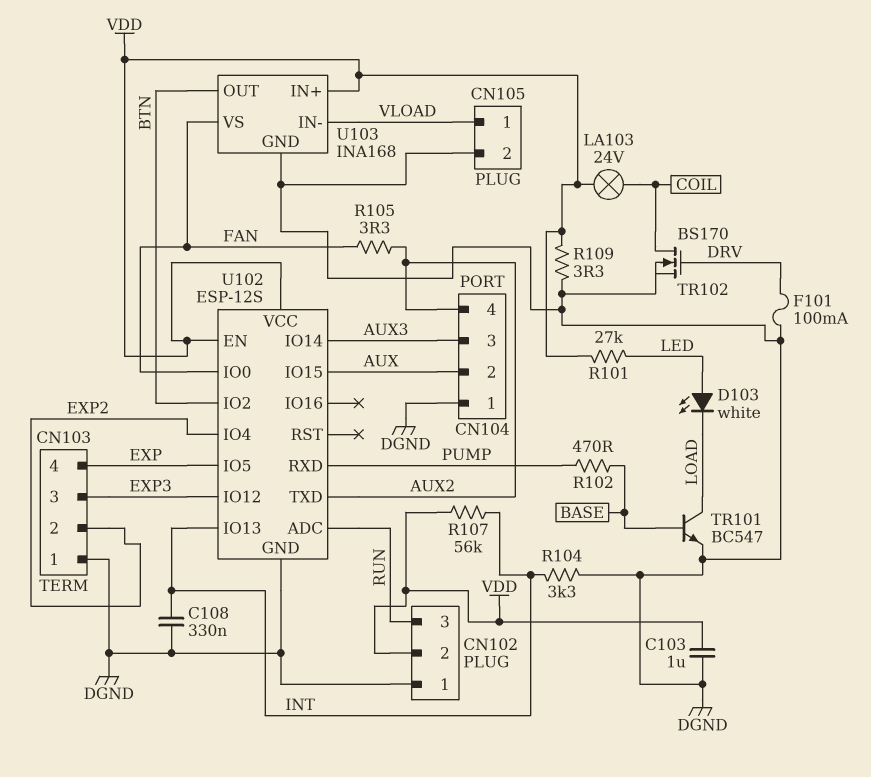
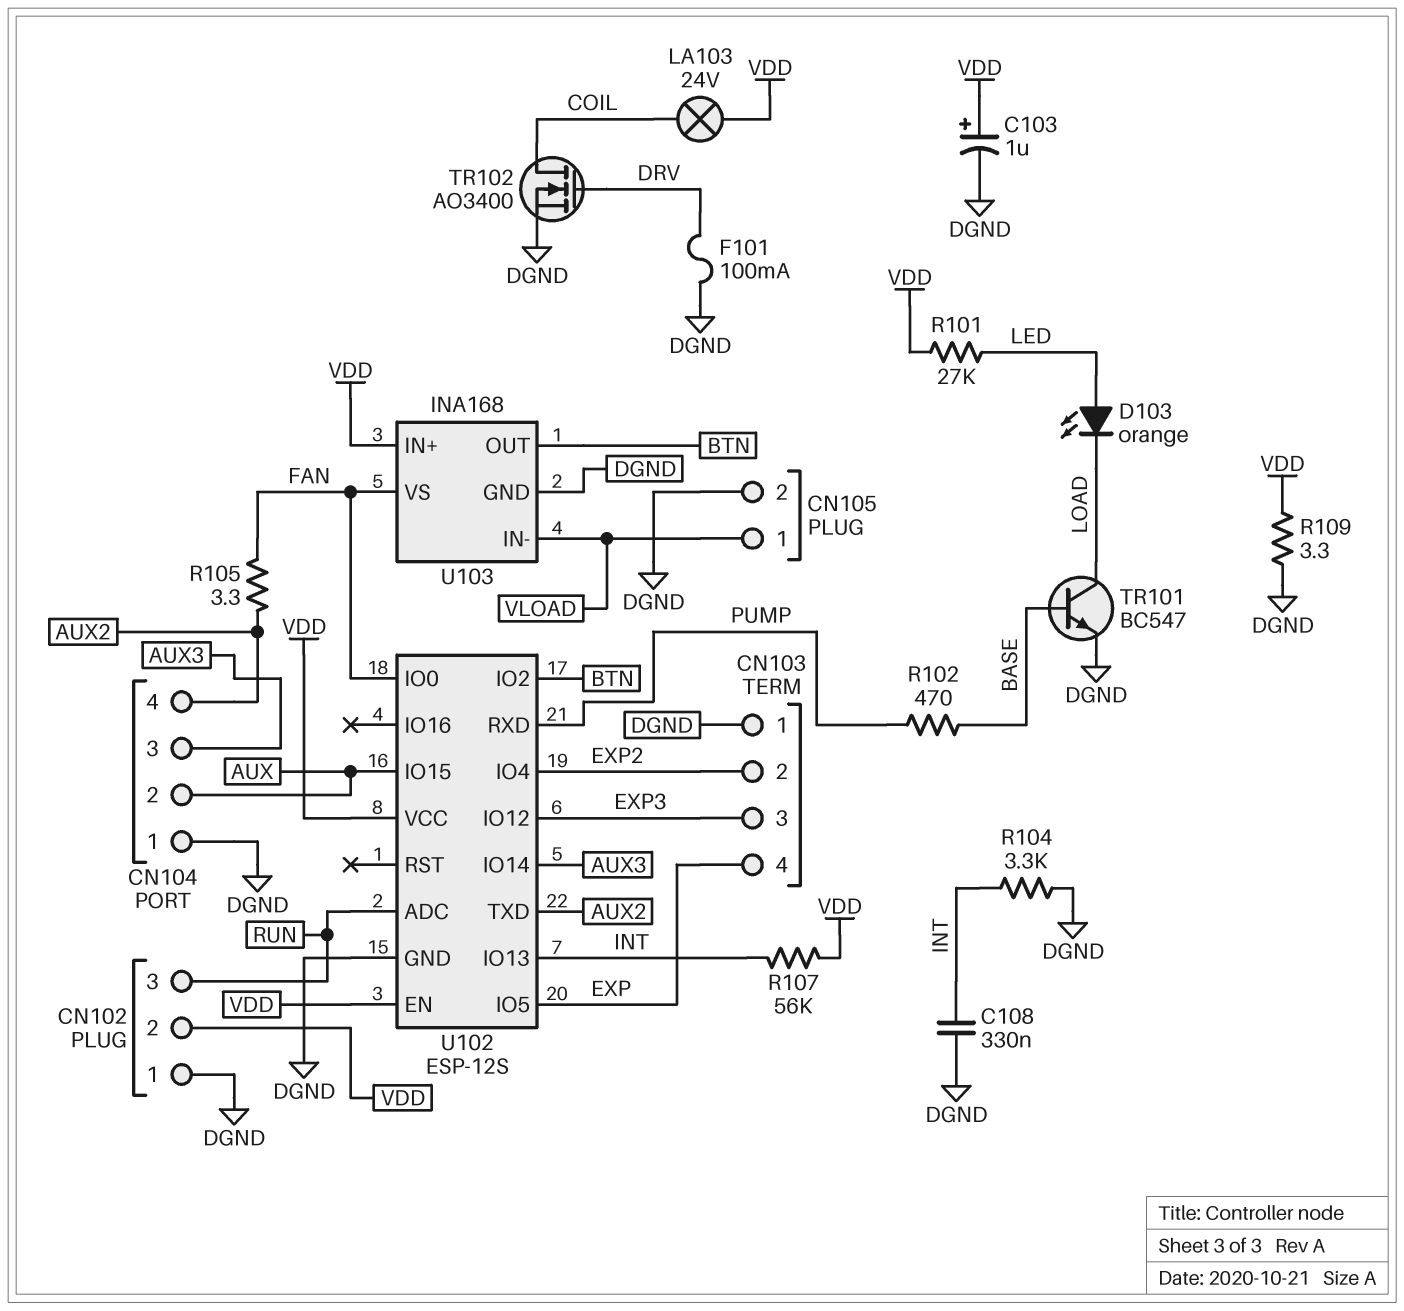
C103: 1uF (DGND, VDD) -> 1uF (plus VDD, minus DGND)
D103: LED white (A LED, K LOAD) -> LED orange (A LED, K LOAD)
TR102: NMOS BS170 (G DRV, D COIL, S DGND) -> NMOS AO3400 (G DRV, D COIL, S DGND)

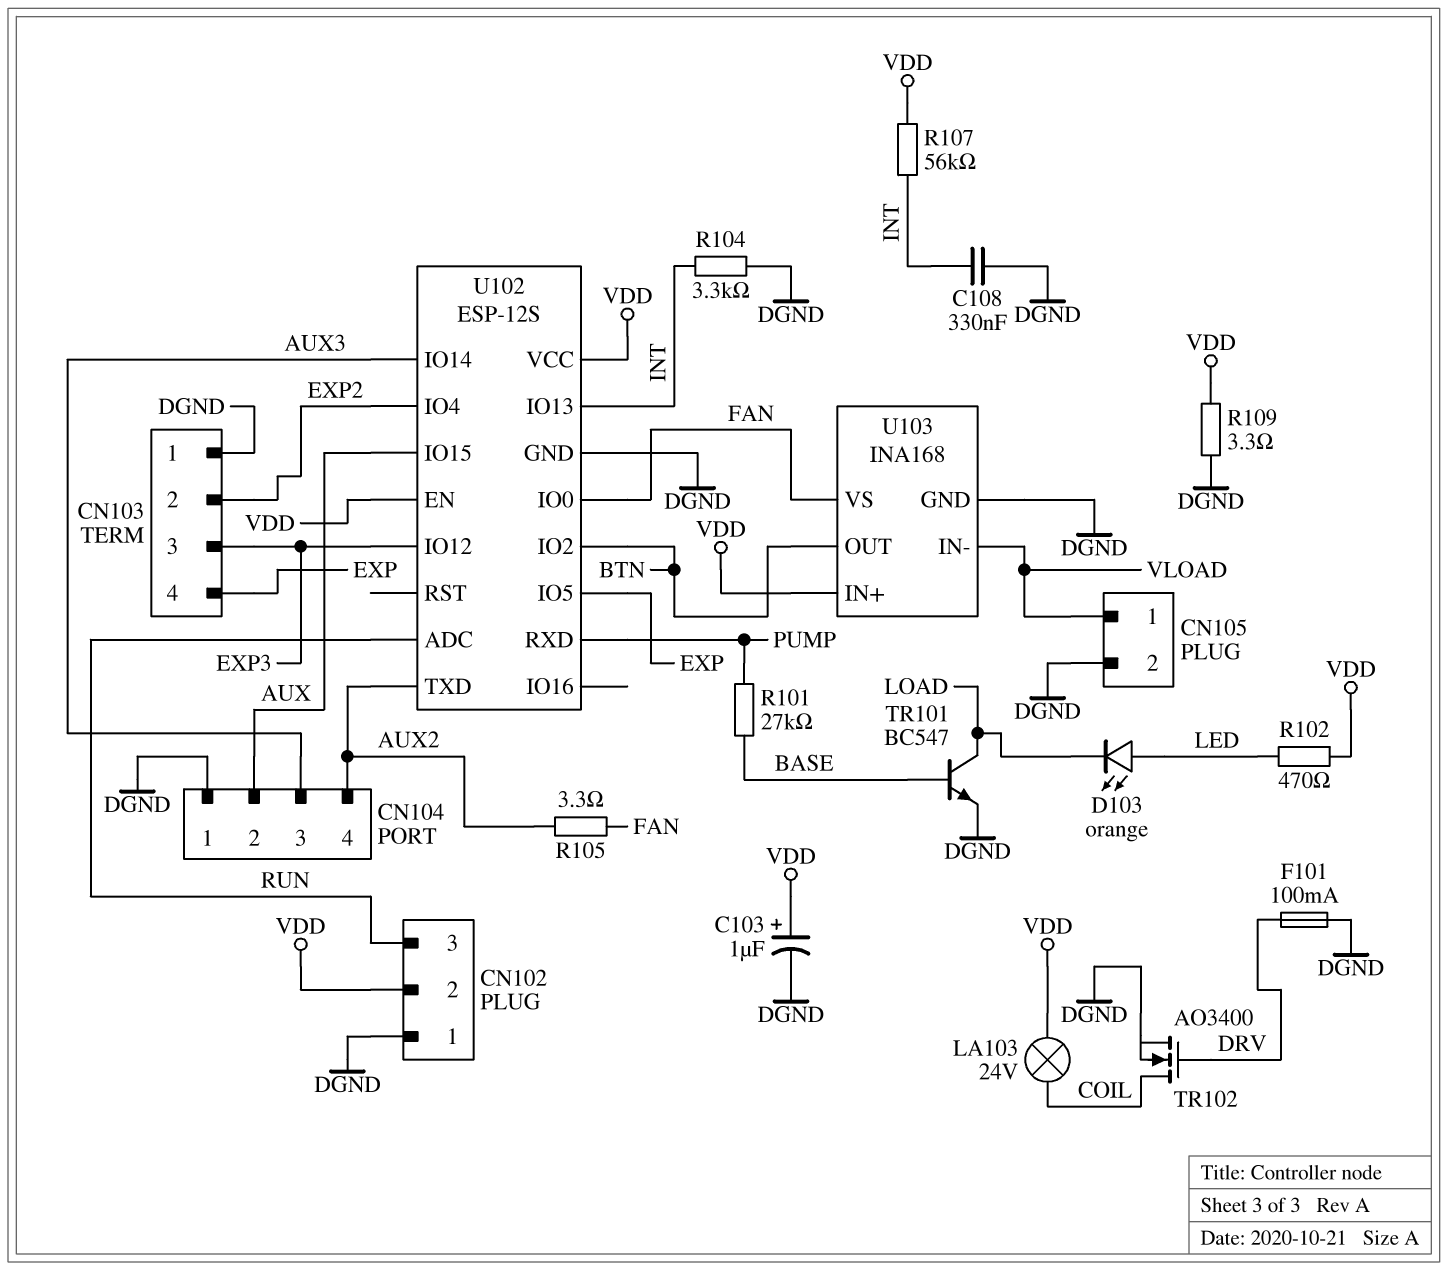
R101: 27k (LED, VDD) -> 27k (BASE, PUMP)
R102: 470 (BASE, PUMP) -> 470 (LED, VDD)

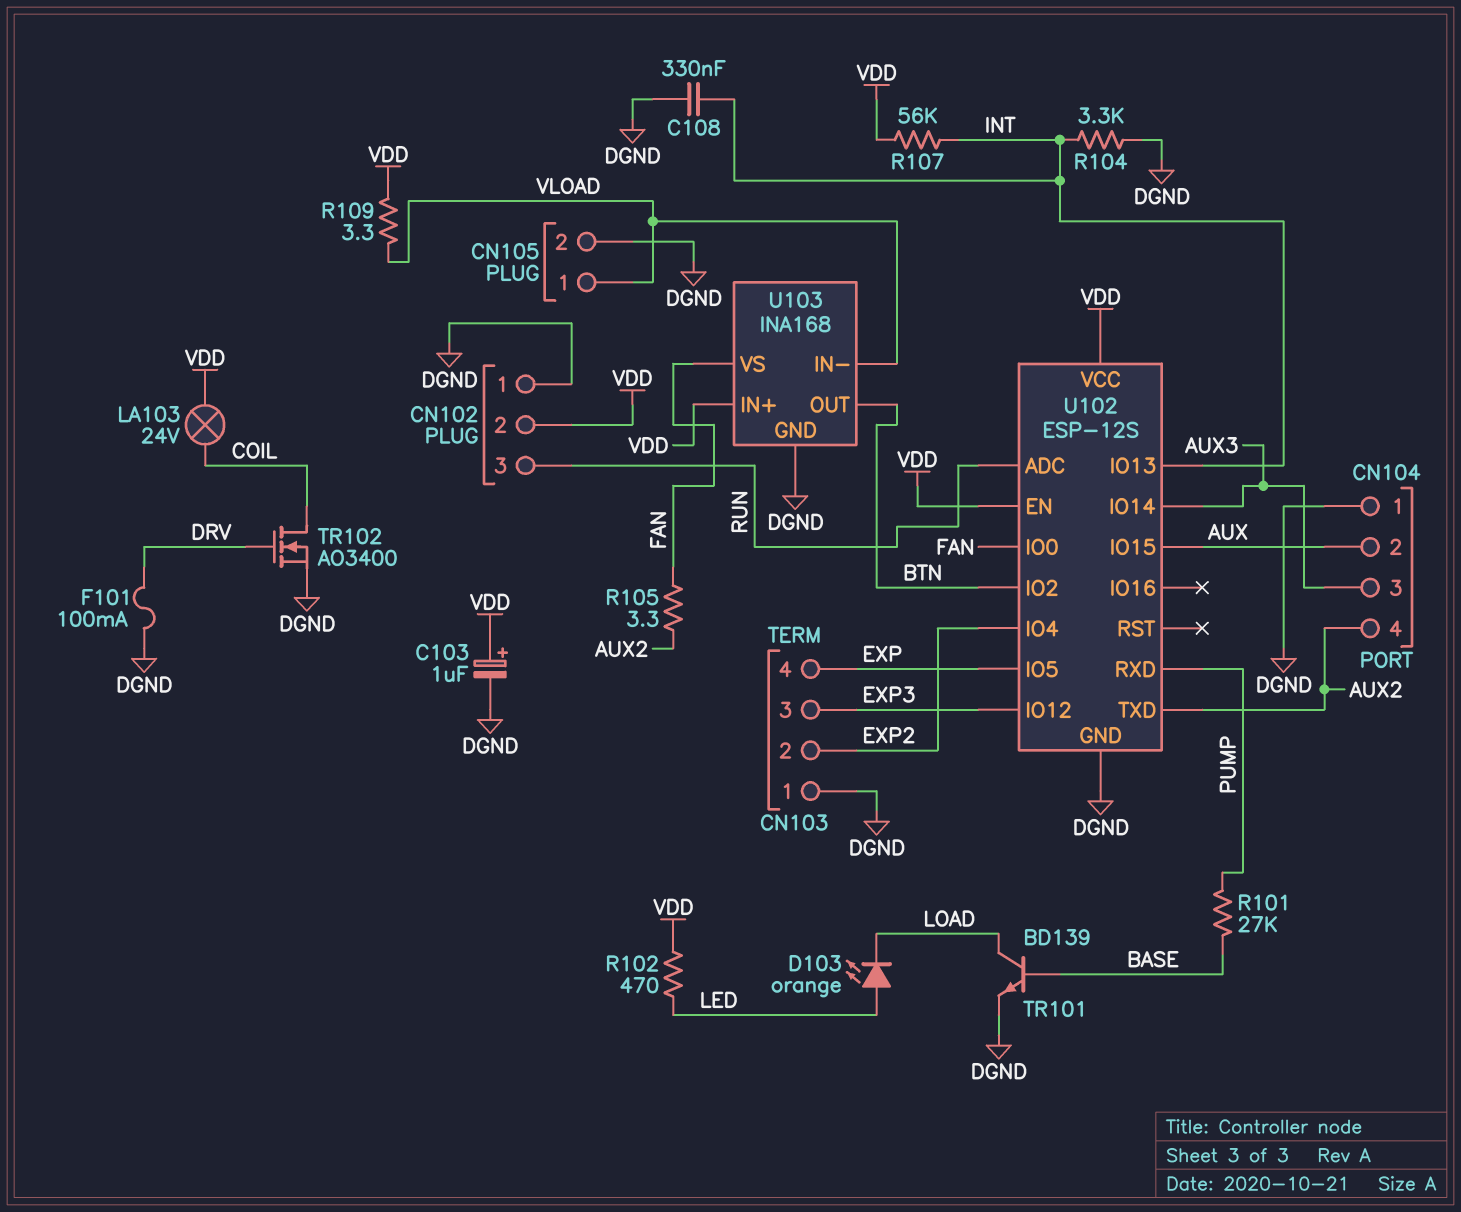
R109: 3.3 (DGND, VDD) -> 3.3 (VDD, VLOAD)
TR101: NPN BC547 (B BASE, C LOAD, E DGND) -> NPN BD139 (B BASE, C LOAD, E DGND)

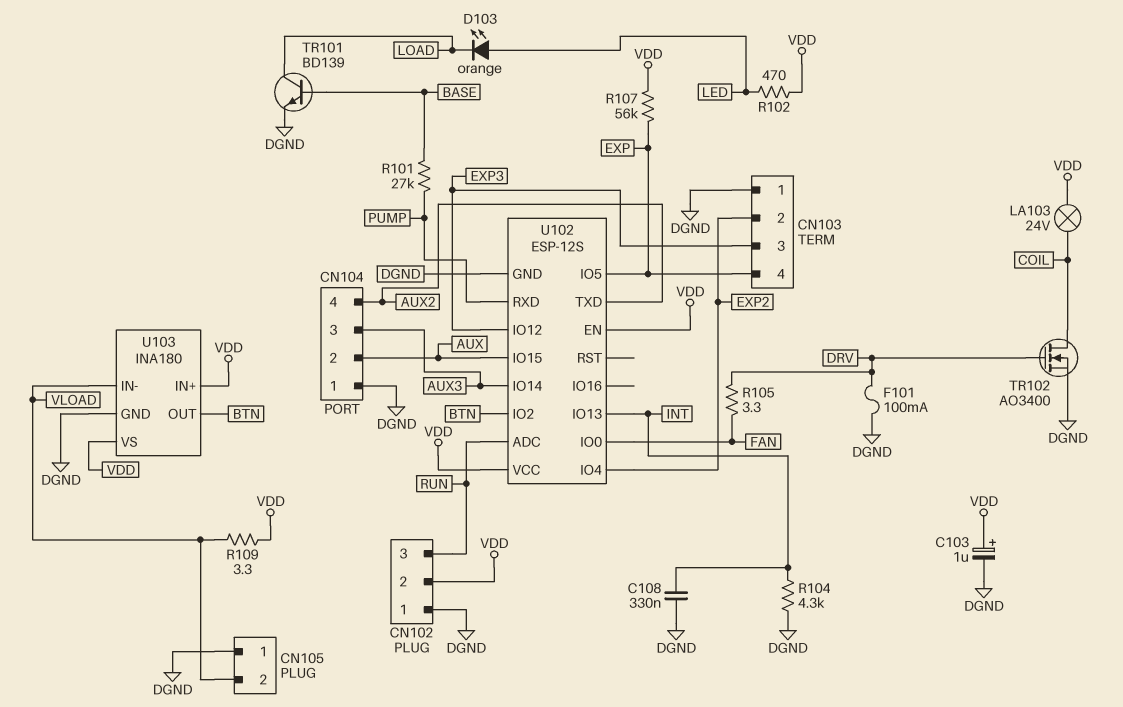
CN105 pin 1: VLOAD -> DGND
CN105 pin 2: DGND -> VLOAD
R104: 3.3k (DGND, INT) -> 4.3k (DGND, INT)
R105: 3.3 (AUX2, FAN) -> 3.3 (DRV, FAN)
R107: 56k (INT, VDD) -> 56k (EXP, VDD)
U103: INA168 -> INA180
U103 pin VS: FAN -> VDD

